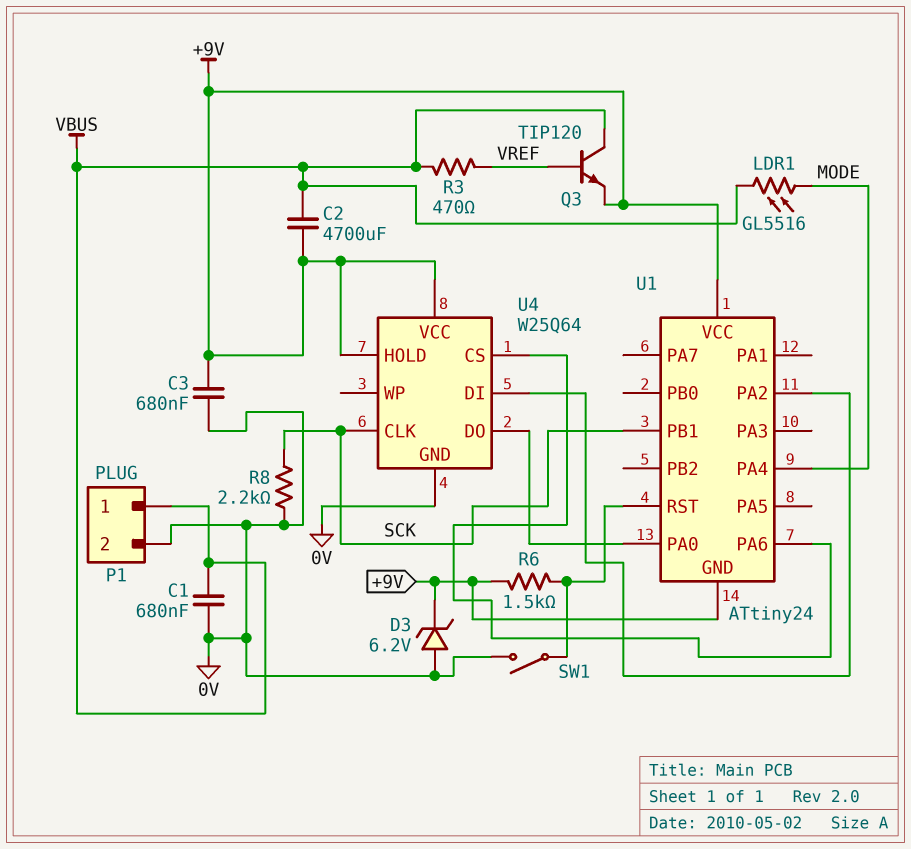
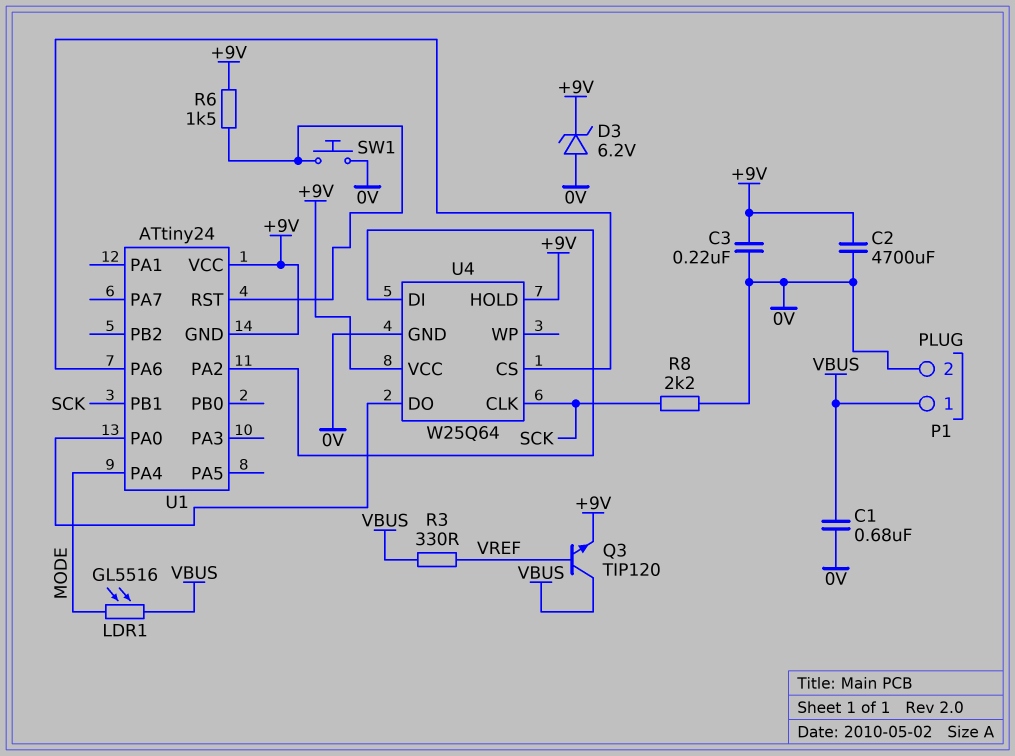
C2: 4700uF (+9V, VBUS) -> 4700uF (+9V, 0V)
C3: 680nF (+9V, 0V) -> 220nF (+9V, 0V)
R3: 470 (VBUS, VREF) -> 330 (VBUS, VREF)
SW1: switch (0V, U1/RST) -> button (0V, U1/RST)

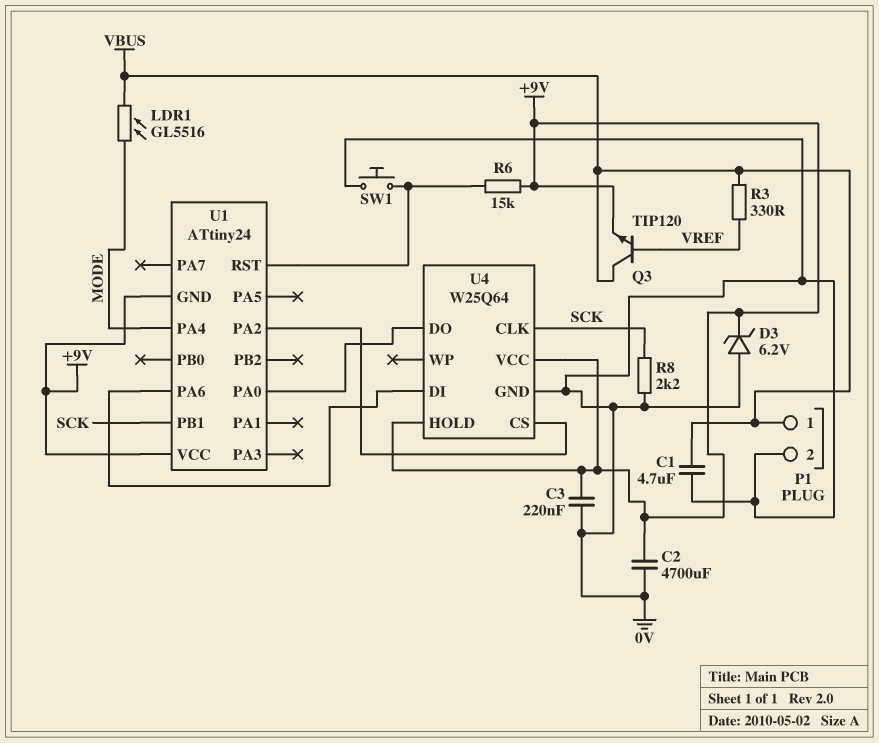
C1: 680nF (0V, VBUS) -> 4.7uF (0V, VBUS)
R6: 1.5k (+9V, U1/RST) -> 15k (+9V, U1/RST)
U4 pin CS: U1/PA6 -> U1/PA2
U4 pin DI: U1/PA2 -> U1/PA6

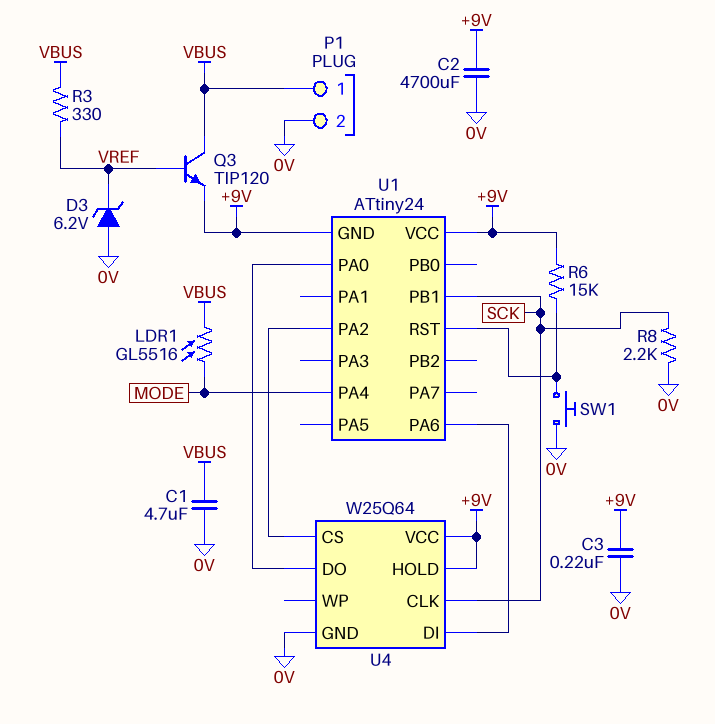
D3: zener 6.2V (A 0V, K +9V) -> zener 6.2V (A 0V, K VREF)

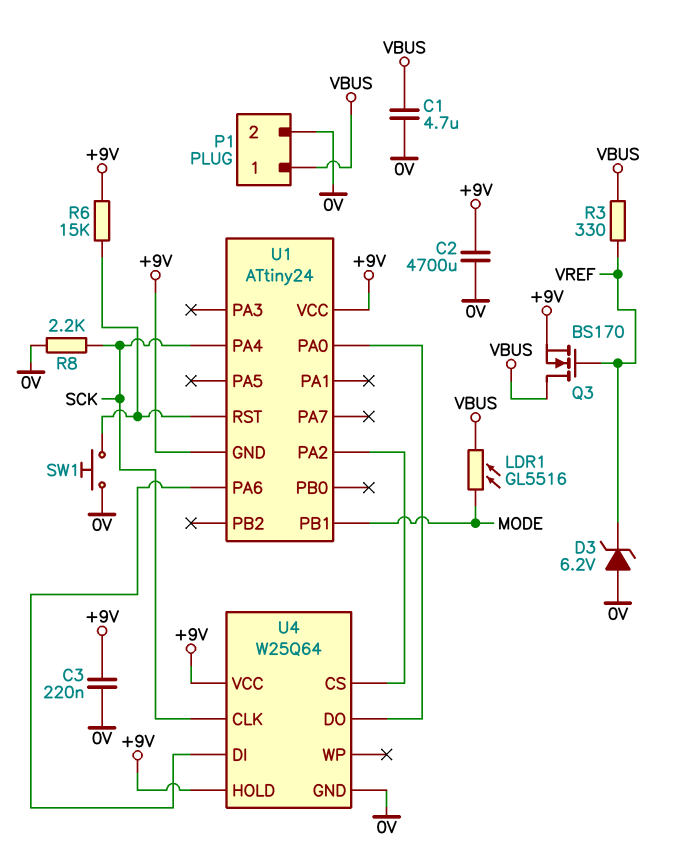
Q3: NPN TIP120 (B VREF, C VBUS, E +9V) -> NMOS BS170 (G VREF, D VBUS, S +9V)
U1 pin PA4: MODE -> SCK
U1 pin PB1: SCK -> MODE

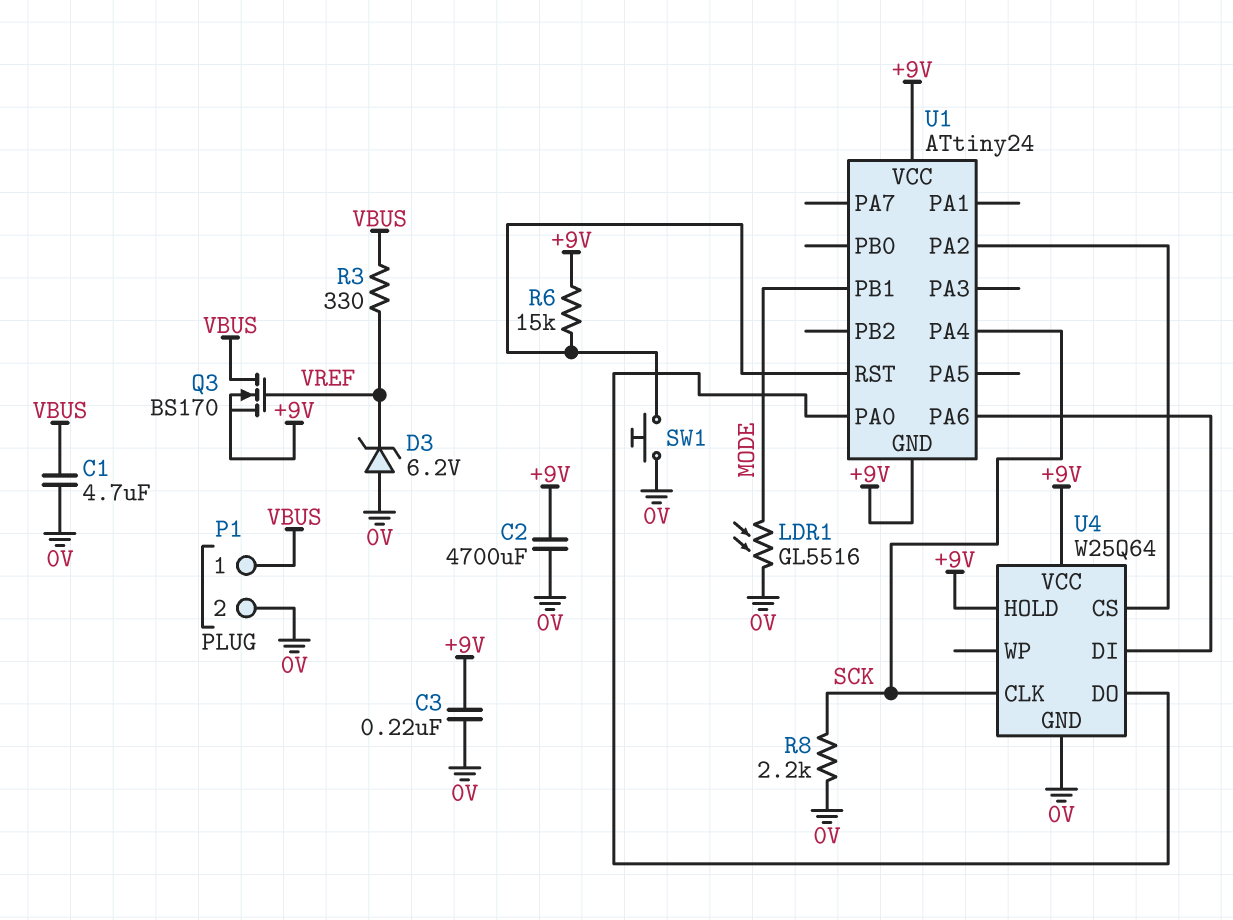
LDR1: GL5516 (MODE, VBUS) -> GL5516 (0V, MODE)

